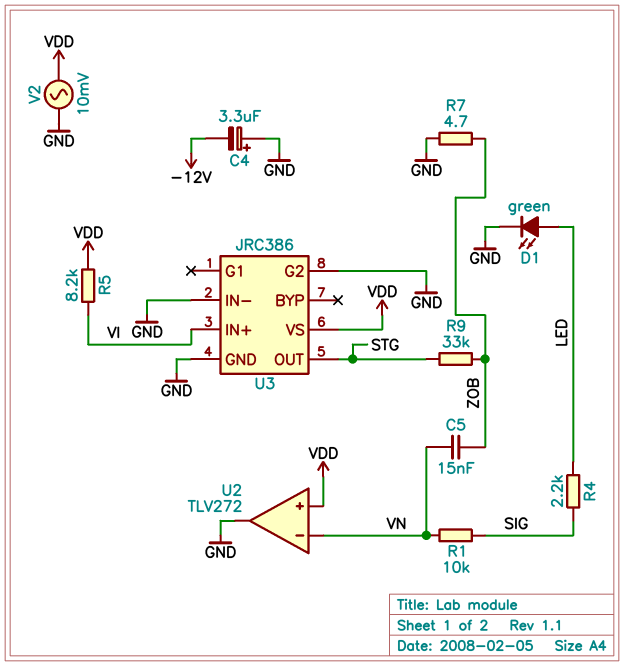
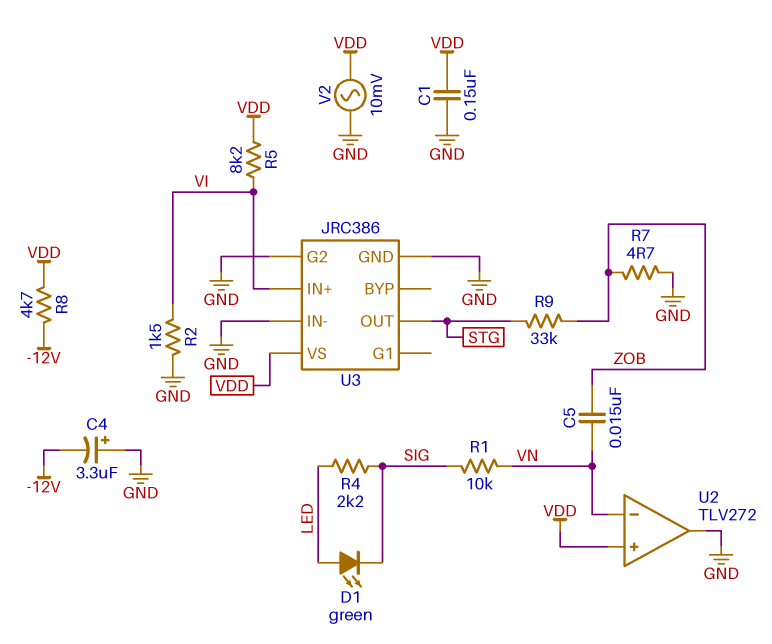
C1: none -> 150nF (GND, VDD)
D1: LED green (A LED, K GND) -> LED green (A LED, K SIG)
R2: none -> 1.5k (GND, VI)
R8: none -> 4.7k (-12V, VDD)

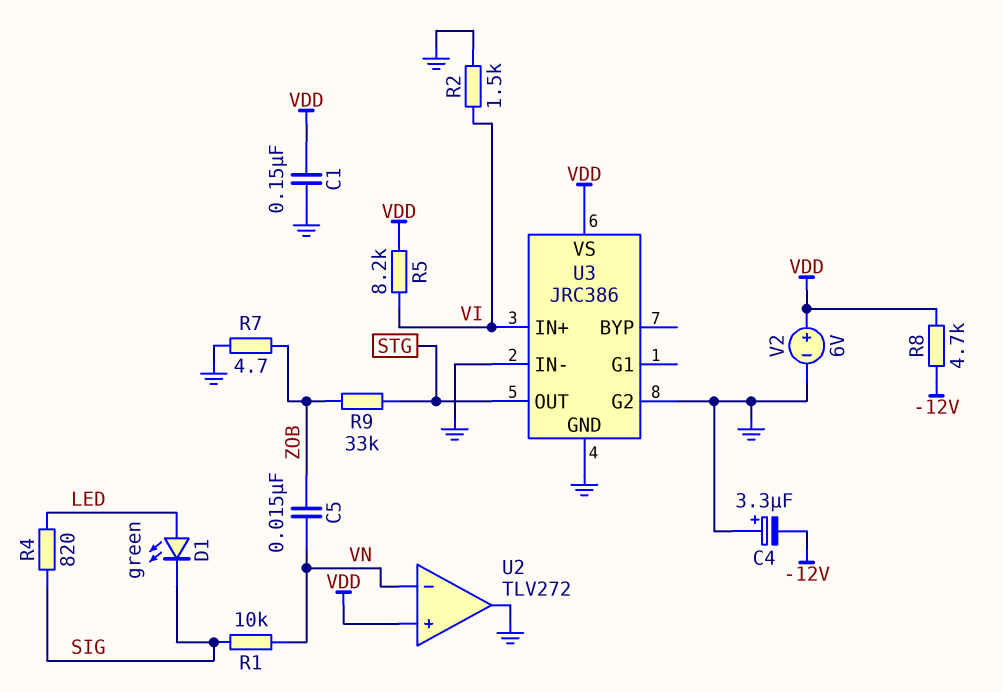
R4: 2.2k (LED, SIG) -> 820 (LED, SIG)
V2: AC 10mV (GND, VDD) -> 6V (plus VDD, minus GND)

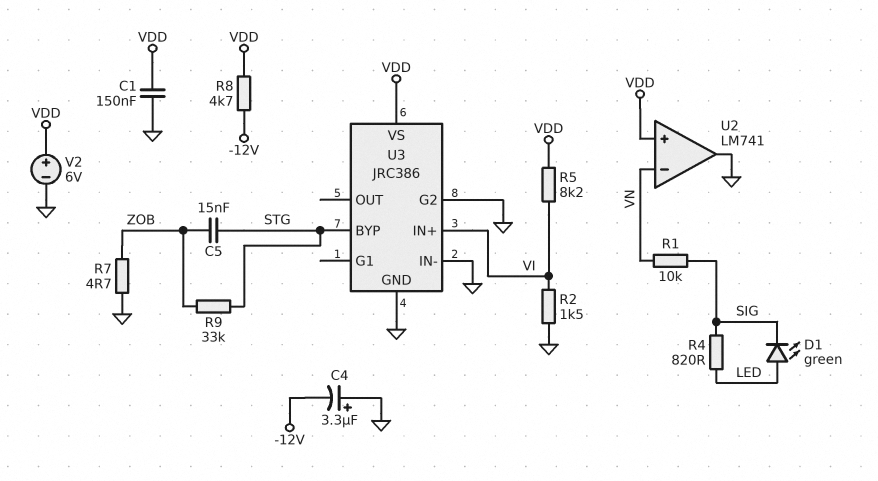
C5: 15nF (VN, ZOB) -> 15nF (STG, ZOB)
U2: TLV272 -> LM741
U3 pin BYP: none -> STG
U3 pin OUT: STG -> none

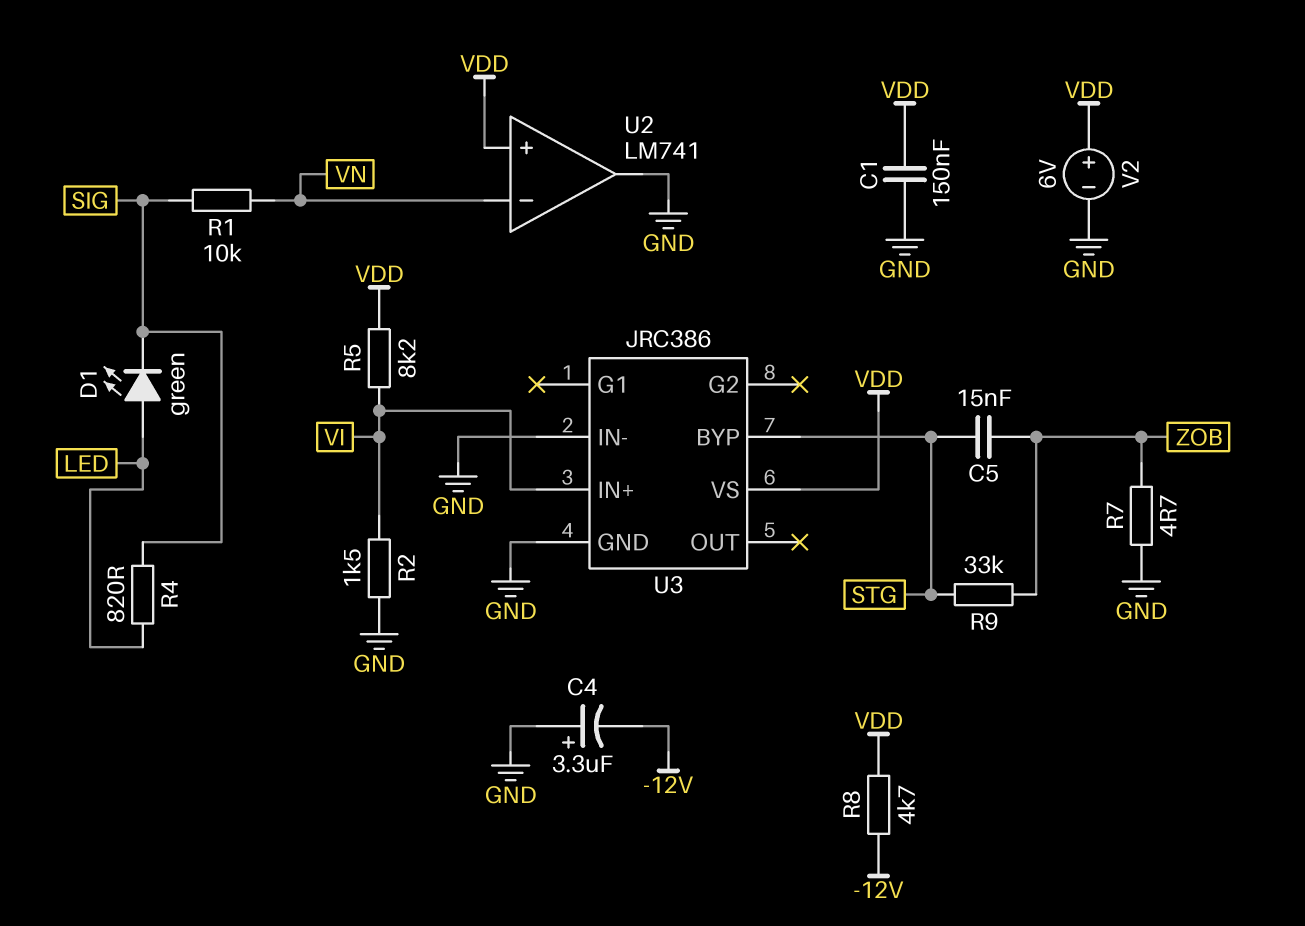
U3 pin G2: GND -> none

